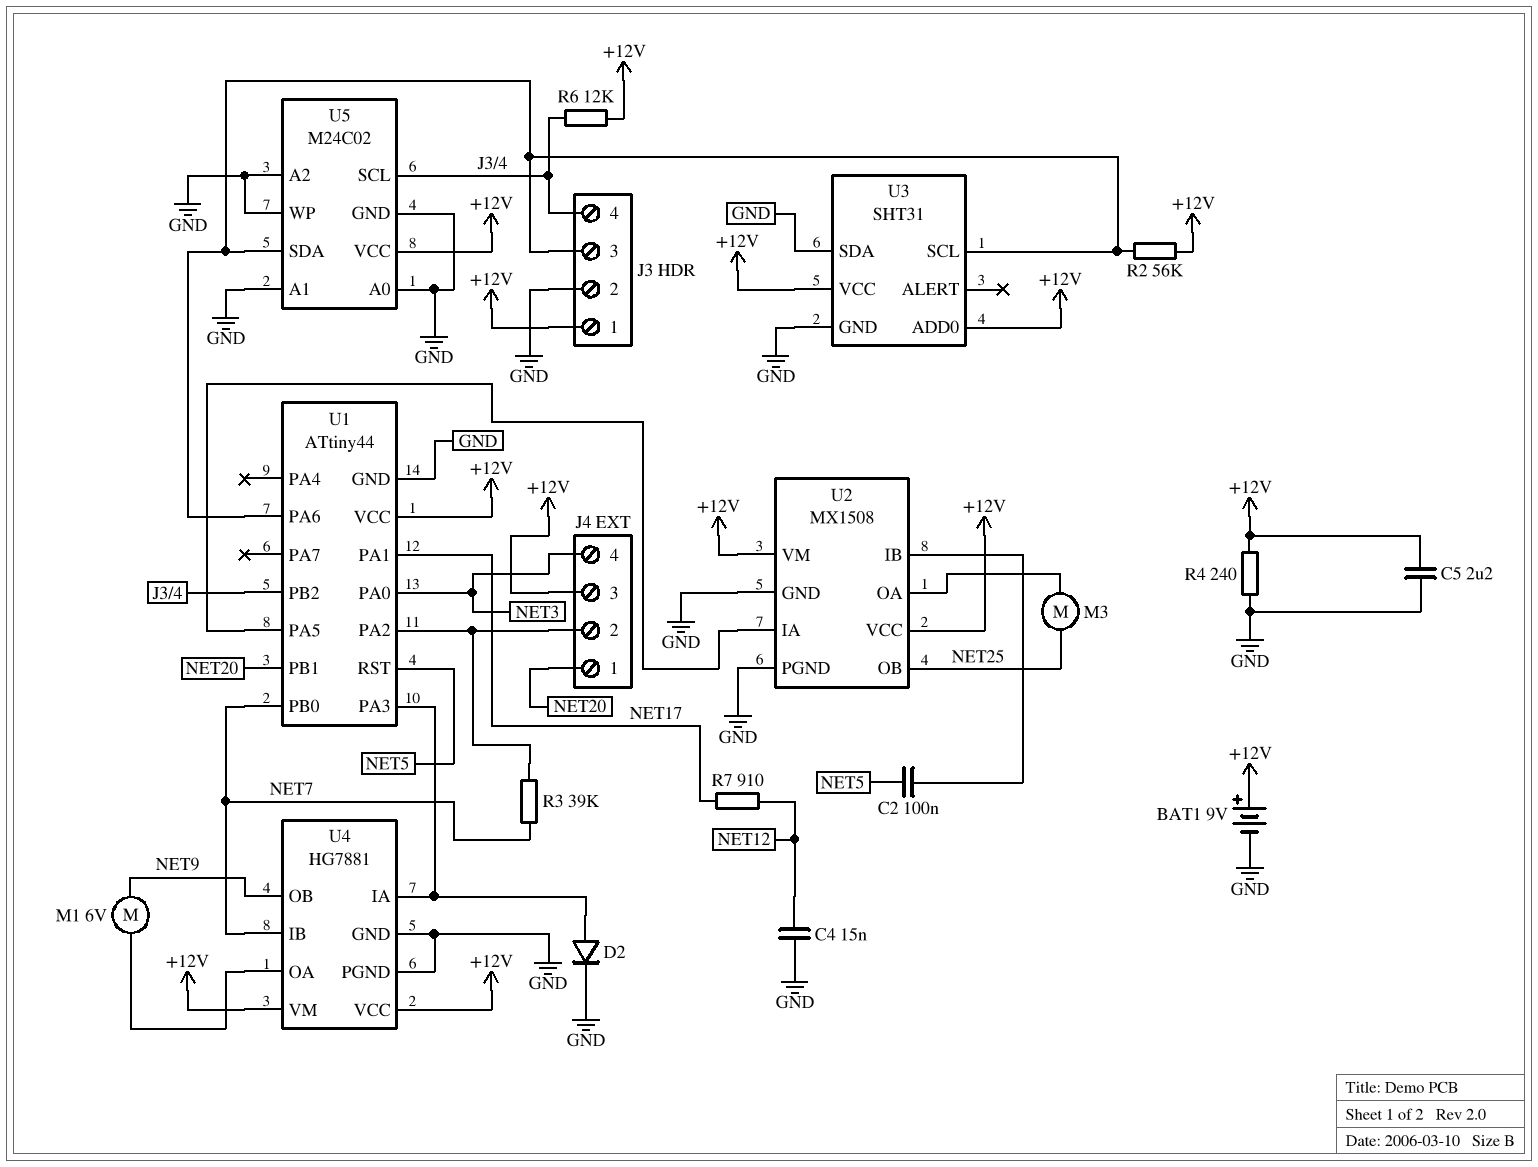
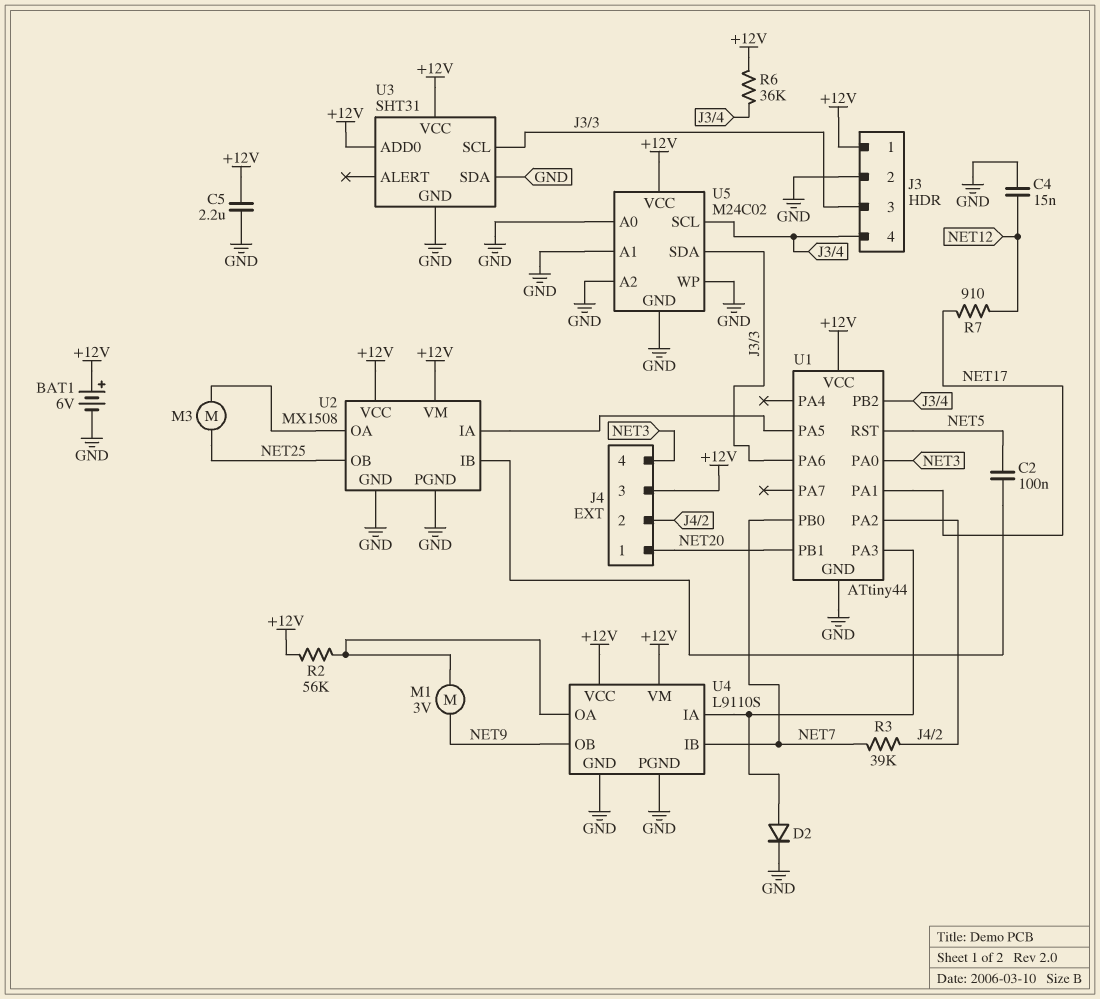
BAT1: 9V (plus +12V, minus GND) -> 6V (plus +12V, minus GND)
M1: motor 6V (NET9, U4/OA) -> motor 3V (NET9, U4/OA)
R2: 56k (+12V, J3/3) -> 56k (+12V, U4/OA)
R4: 240 (+12V, GND) -> none
R6: 12k (+12V, J3/4) -> 36k (+12V, J3/4)
U4: HG7881 -> L9110S

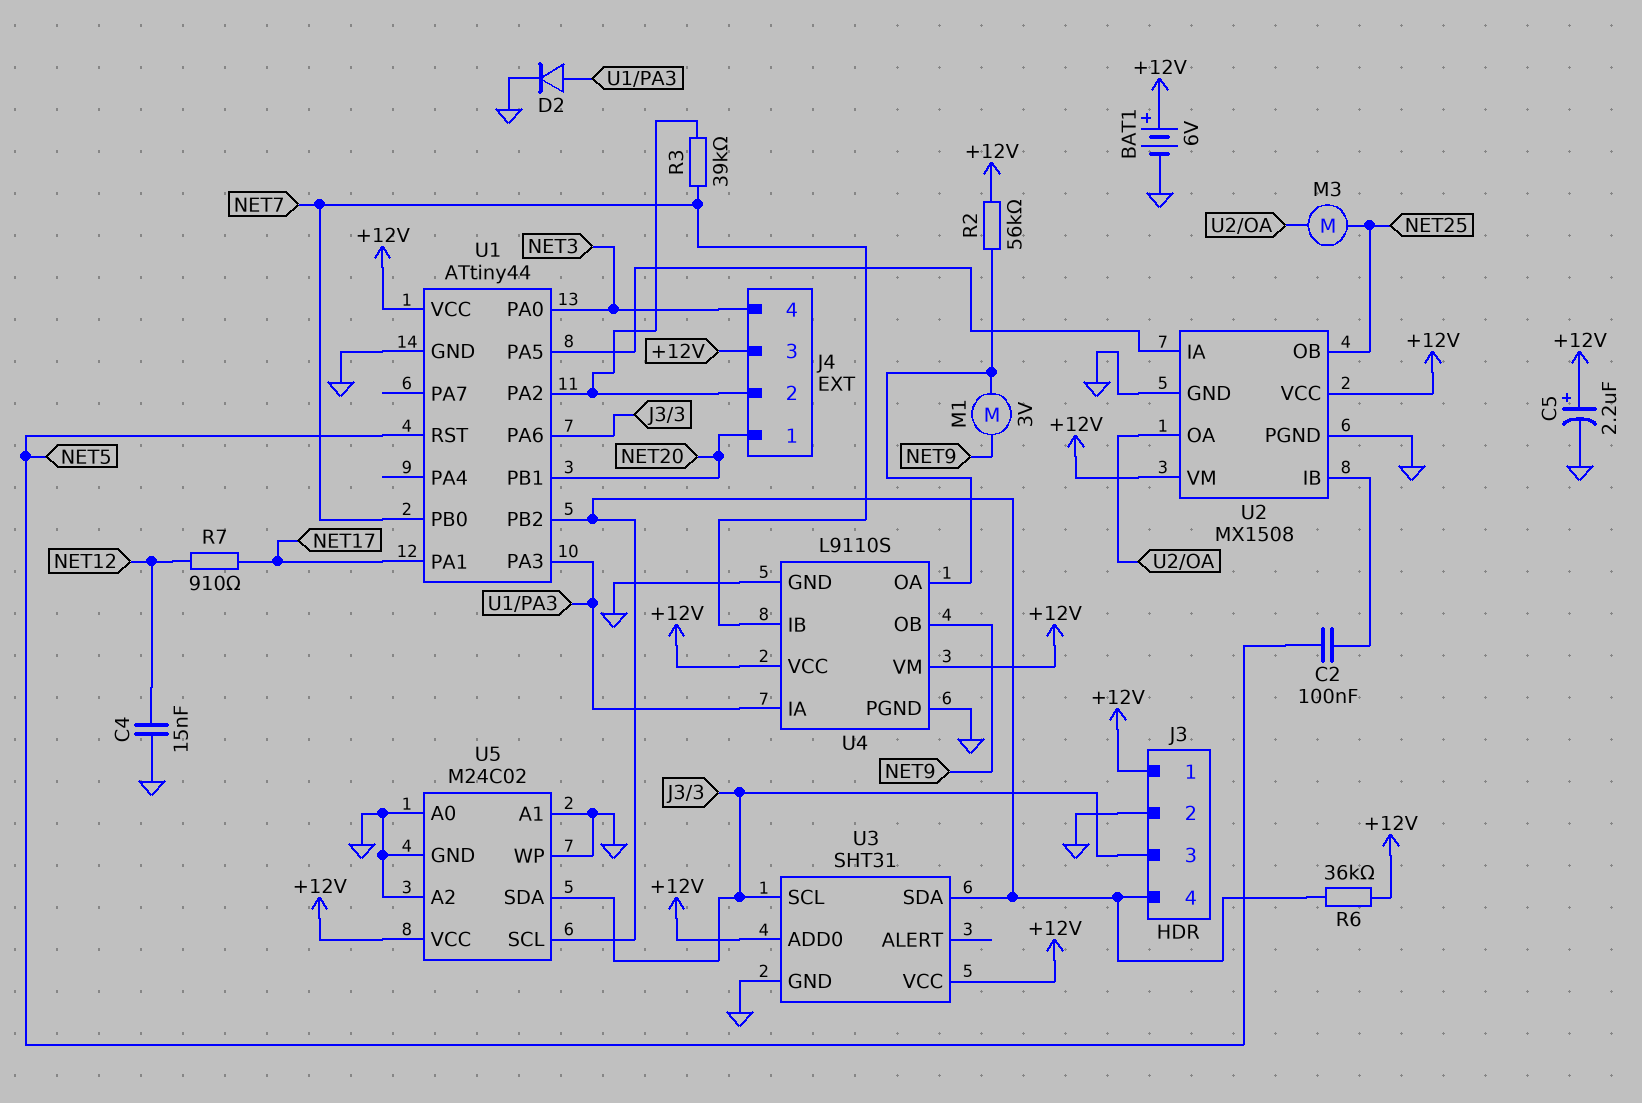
C5: 2.2uF (+12V, GND) -> 2.2uF (plus +12V, minus GND)
U3 pin SDA: GND -> J3/4

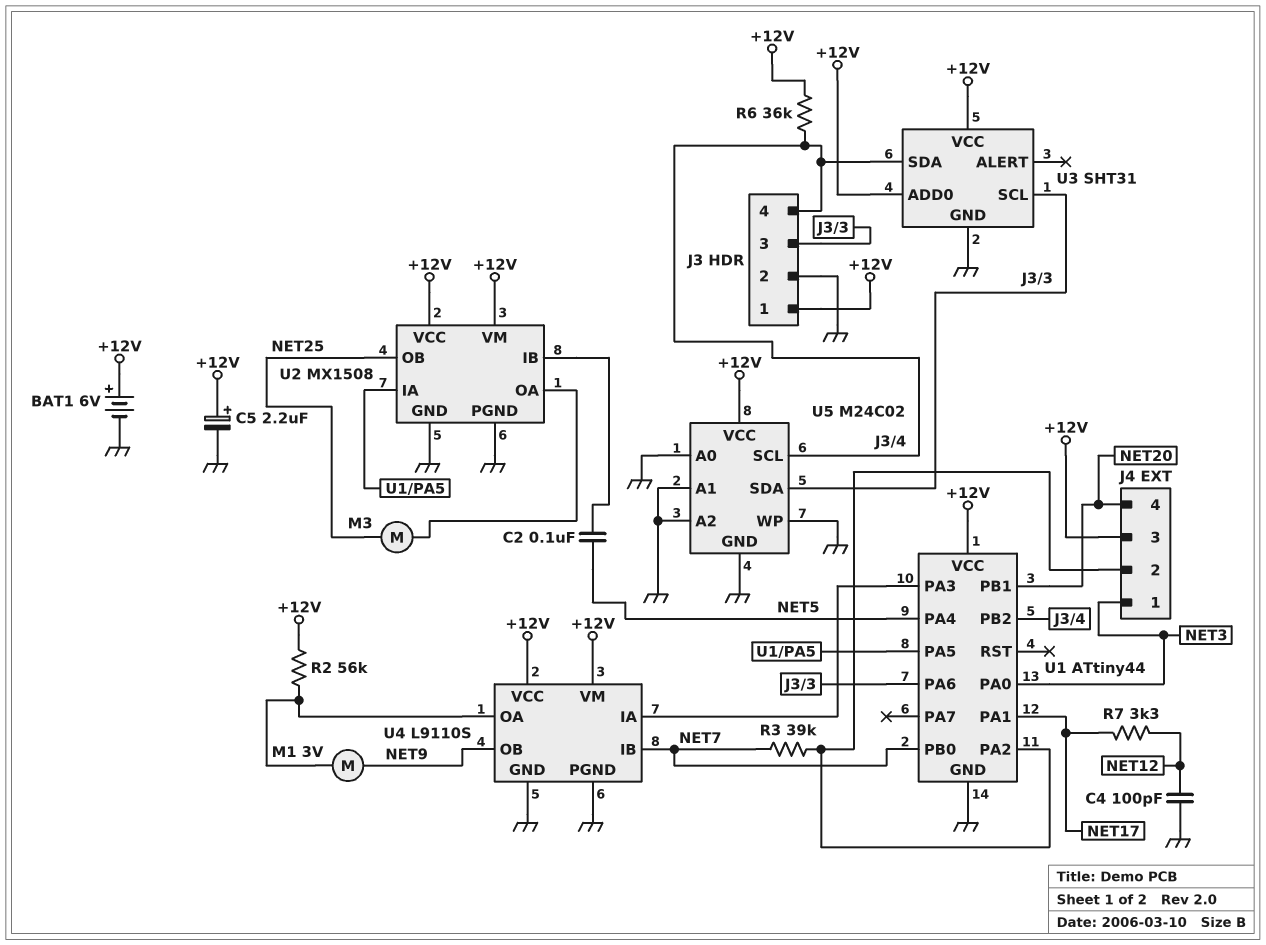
C4: 15nF (GND, NET12) -> 100pF (GND, NET12)
D2: diode (A U1/PA3, K GND) -> none
J4 pin 1: NET20 -> NET3
J4 pin 4: NET3 -> NET20
R7: 910 (NET12, NET17) -> 3.3k (NET12, NET17)
U1 pin PA4: none -> NET5
U1 pin RST: NET5 -> none

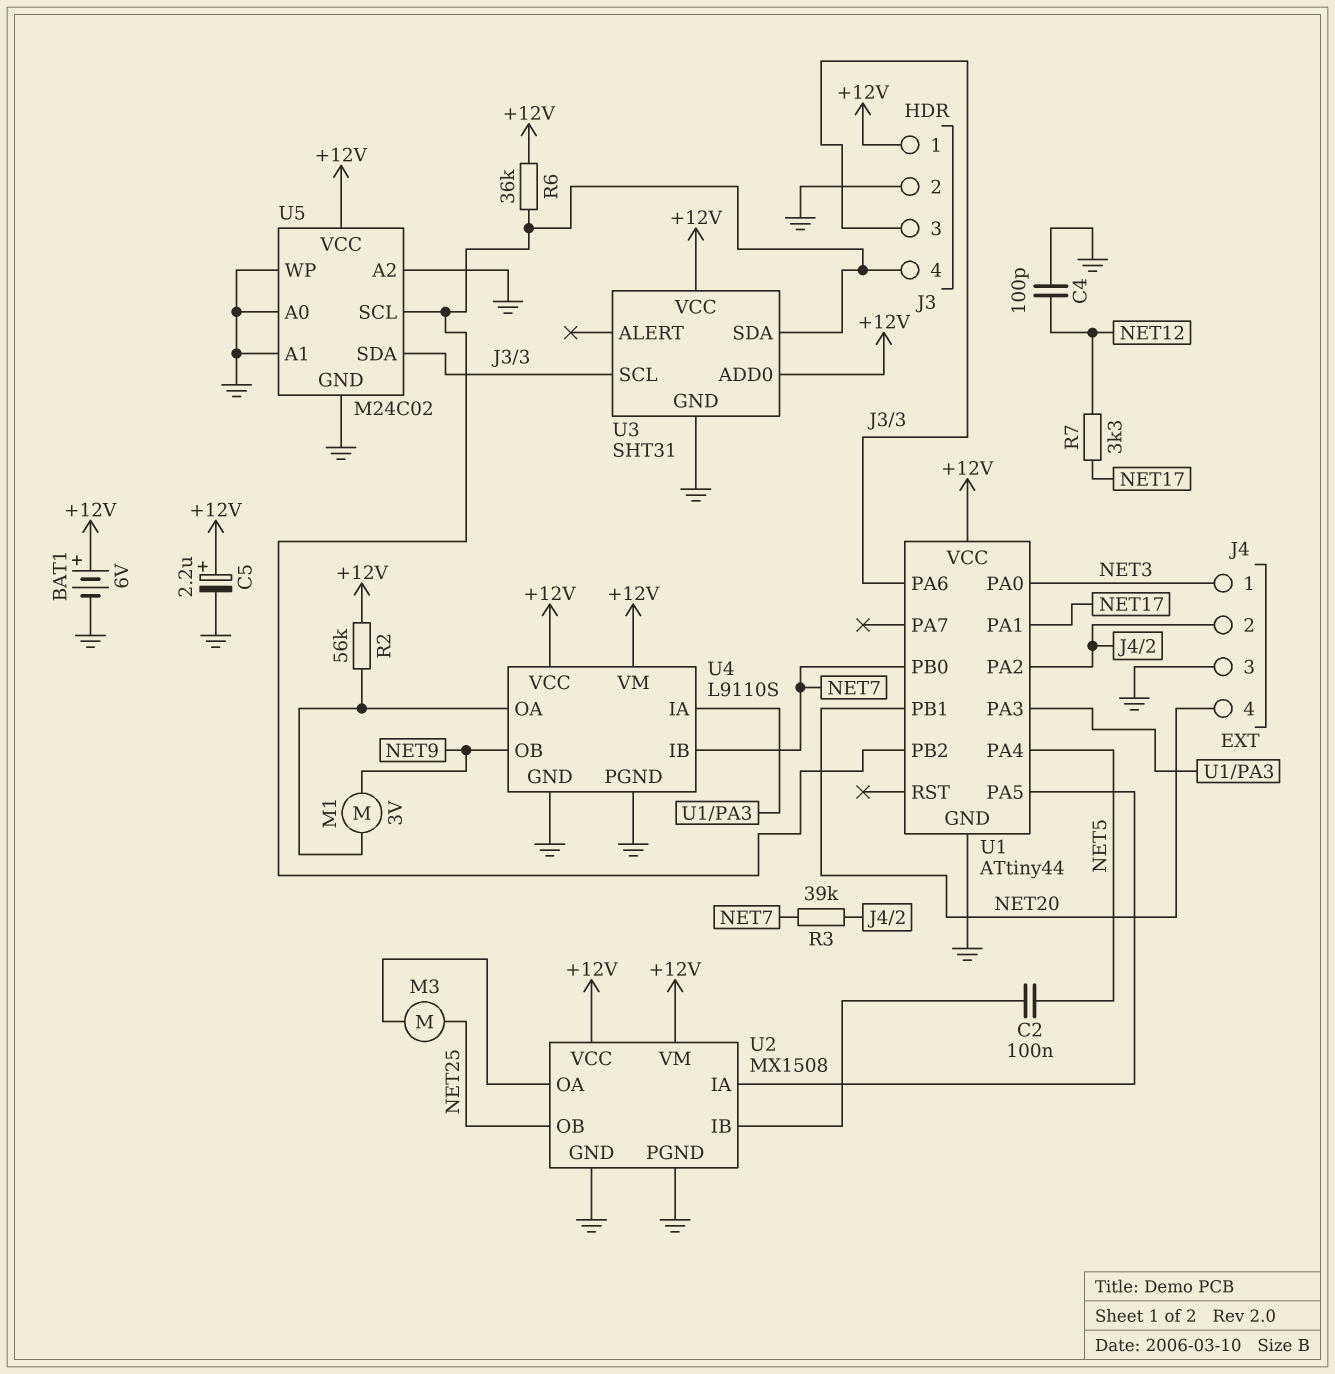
J4 pin 3: +12V -> GND

